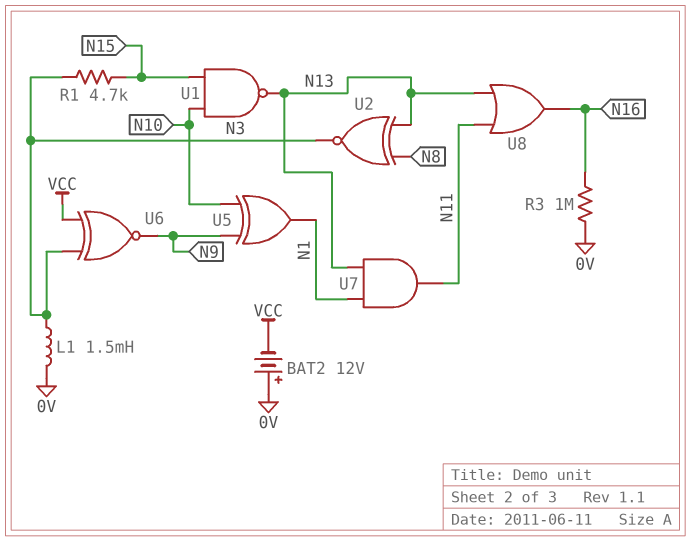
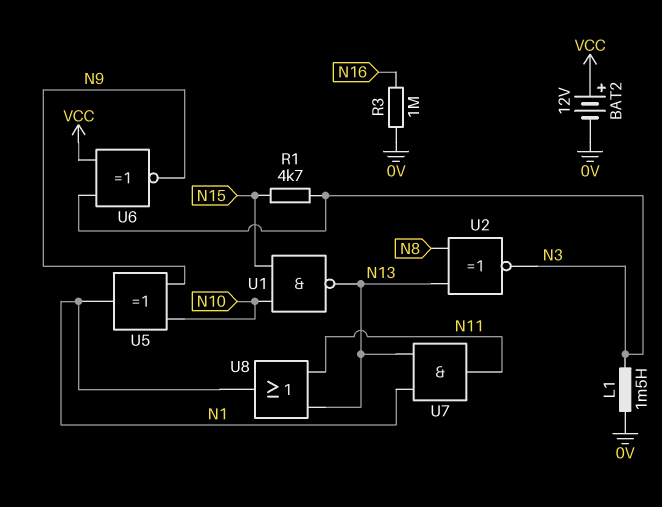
BAT2: 12V (plus 0V, minus VCC) -> 12V (plus VCC, minus 0V)
U8: OR (in N11, in N13, out N16) -> OR (in N11, in N13, out N1)

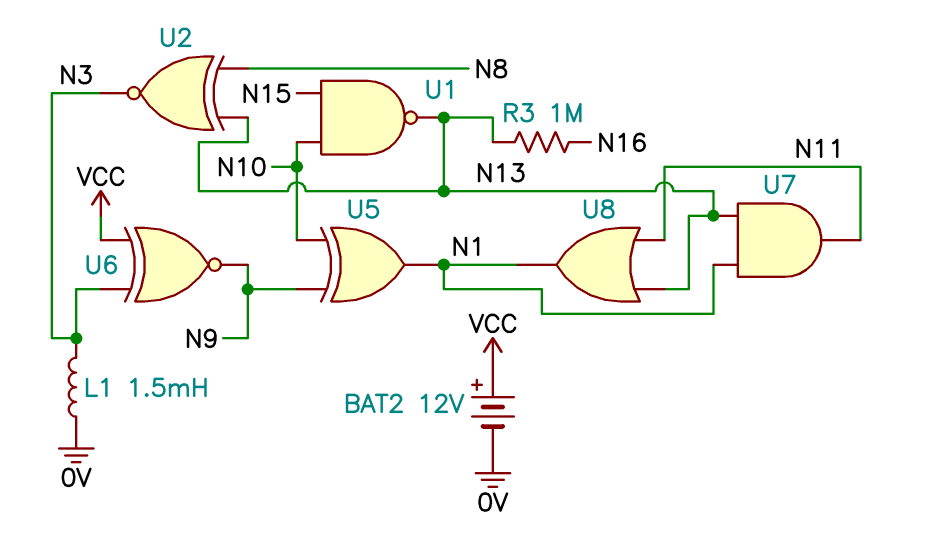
R1: 4.7k (N3, N15) -> none
R3: 1M (0V, N16) -> 1M (N13, N16)

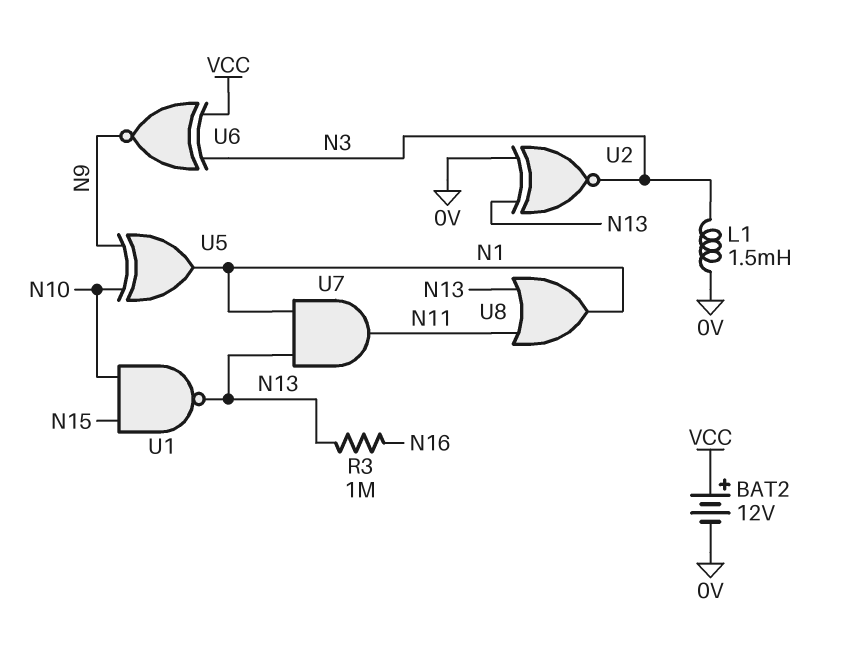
U2: XNOR (in N8, in N13, out N3) -> XNOR (in 0V, in N13, out N3)

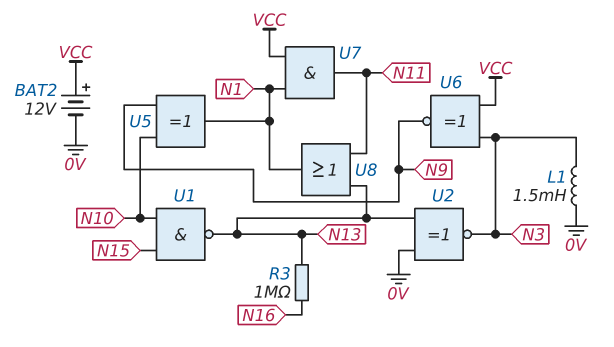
U7: AND (in N1, in N13, out N11) -> AND (in N1, in VCC, out N11)

